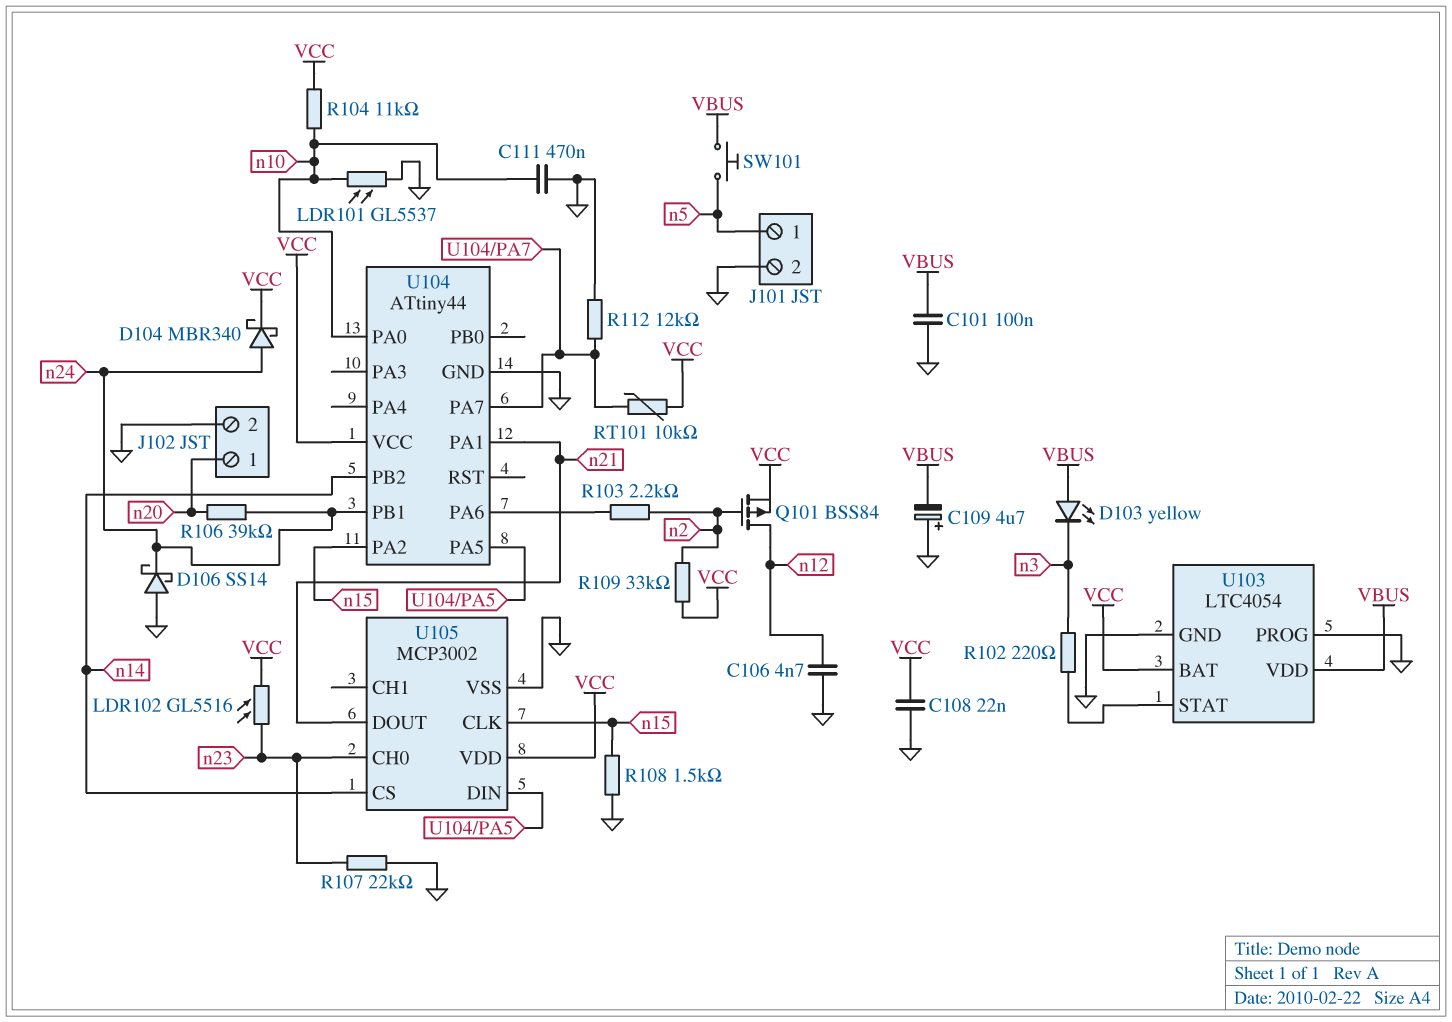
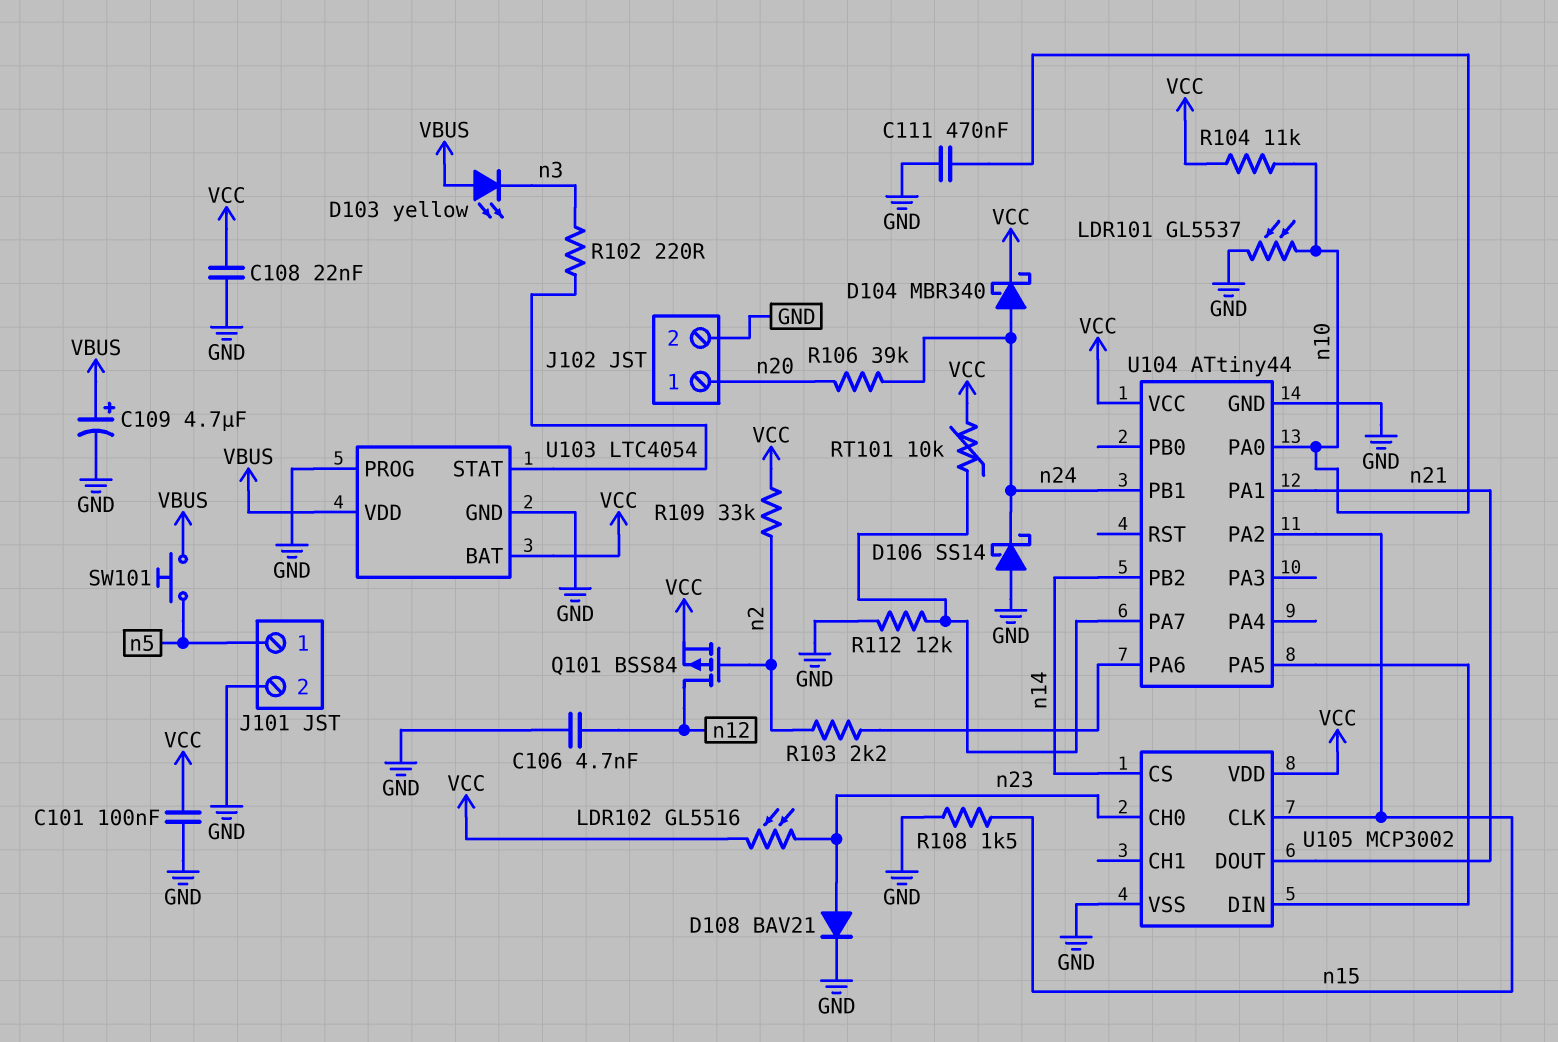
C101: 100nF (GND, VBUS) -> 100nF (GND, VCC)
C109: 4.7uF (plus GND, minus VBUS) -> 4.7uF (plus VBUS, minus GND)
D108: none -> diode BAV21 (A n23, K GND)
R107: 22k (GND, n23) -> none

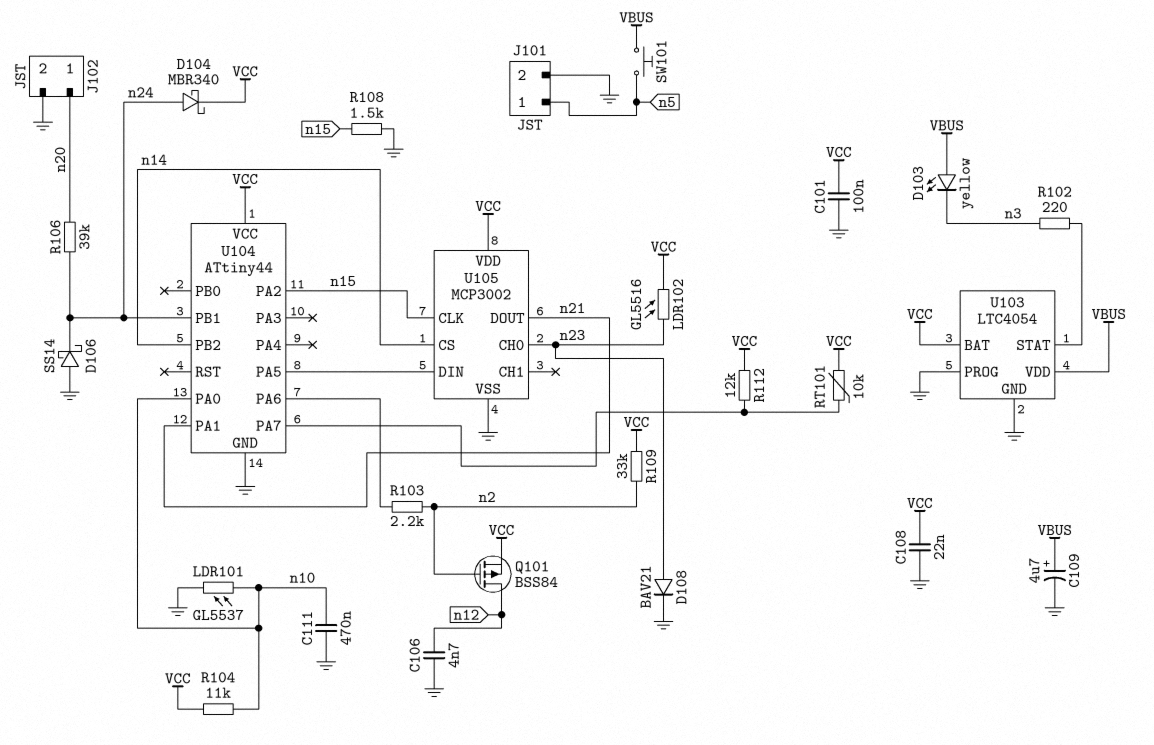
R112: 12k (GND, U104/PA7) -> 12k (U104/PA7, VCC)

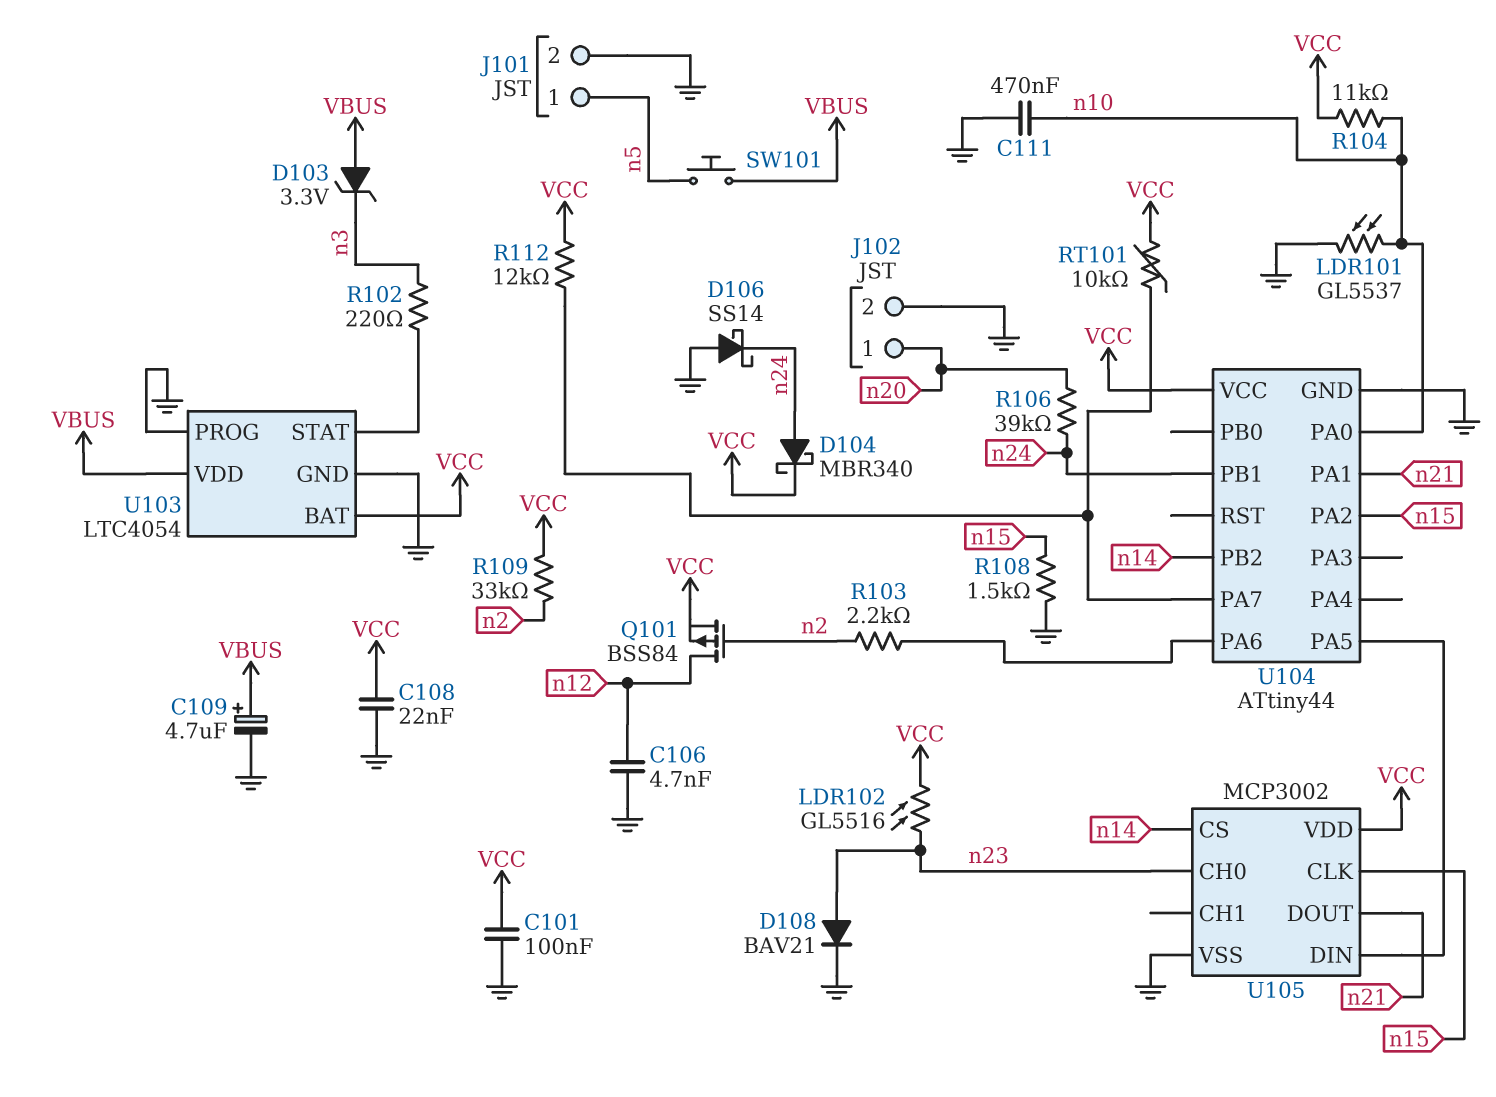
D103: LED yellow (A VBUS, K n3) -> zener 3.3V (A VBUS, K n3)

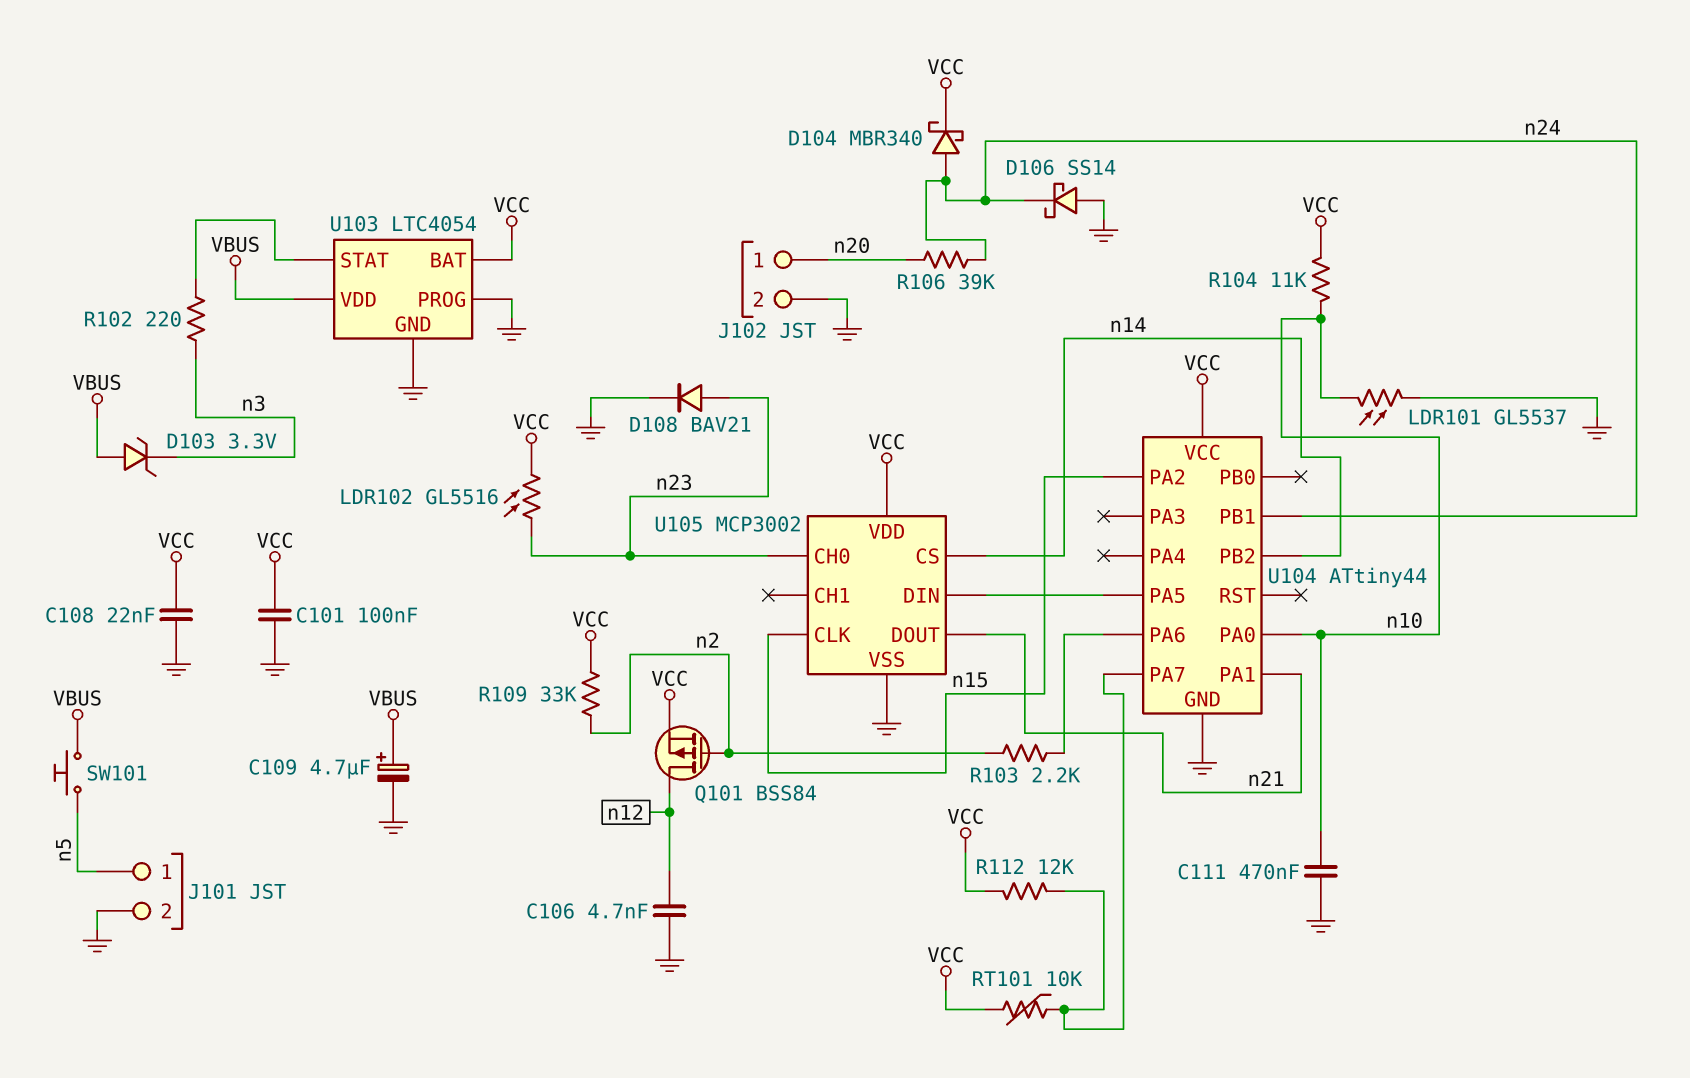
R108: 1.5k (GND, n15) -> none

